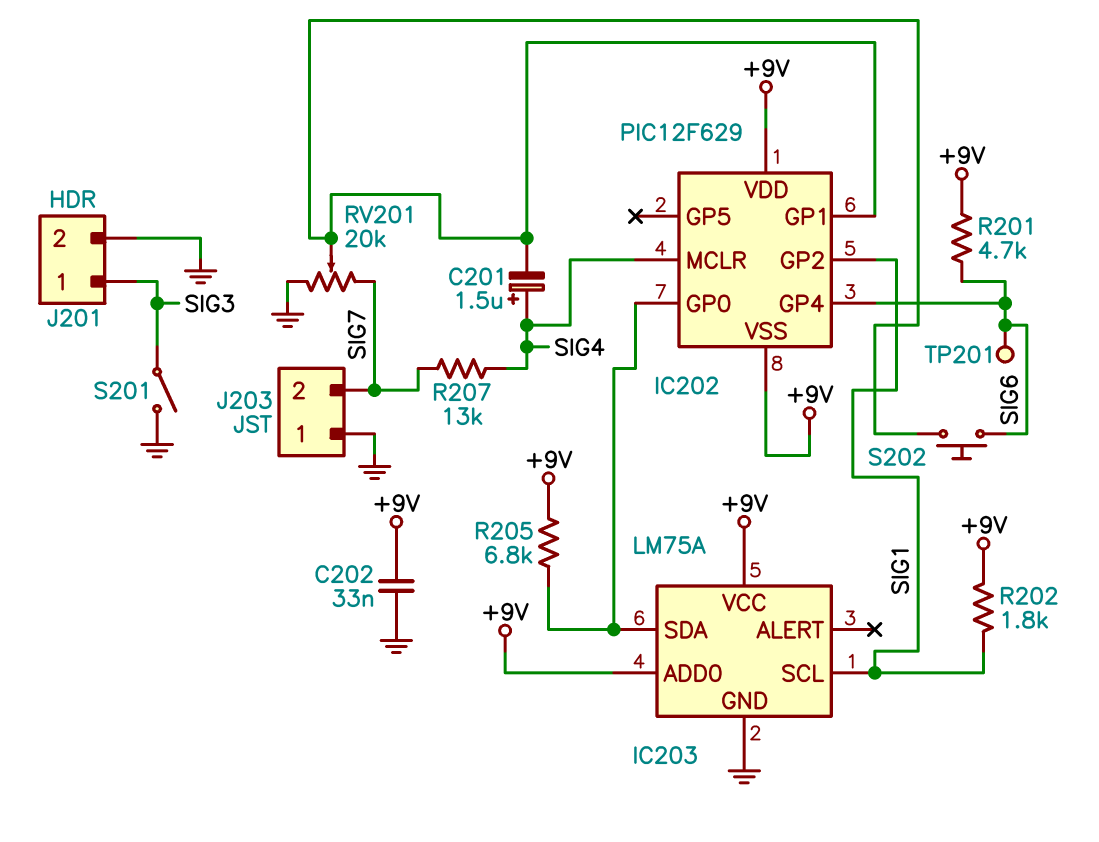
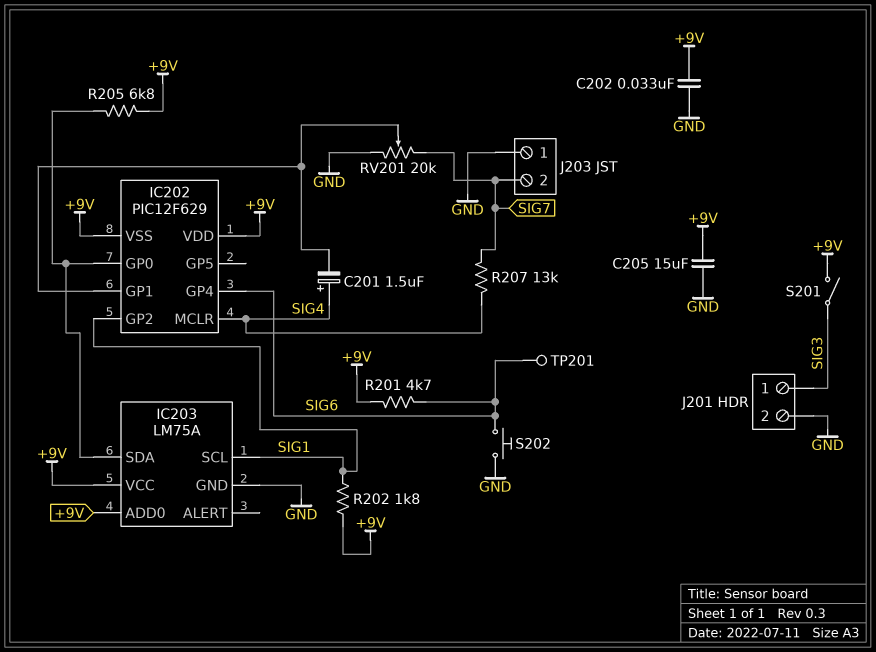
C205: none -> 15uF (+9V, GND)
S201: switch (GND, SIG3) -> switch (+9V, SIG3)
S202: button (IC202/GP1, SIG6) -> button (GND, SIG6)

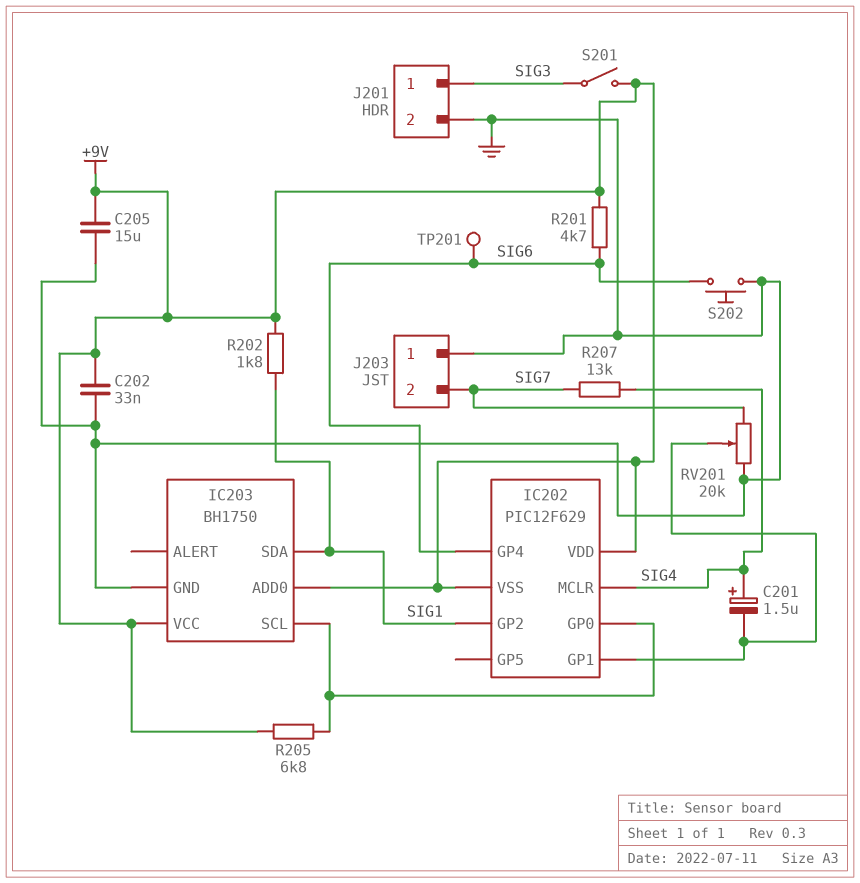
IC203: LM75A -> BH1750
IC203 pin SCL: SIG1 -> IC202/GP0
IC203 pin SDA: IC202/GP0 -> SIG1

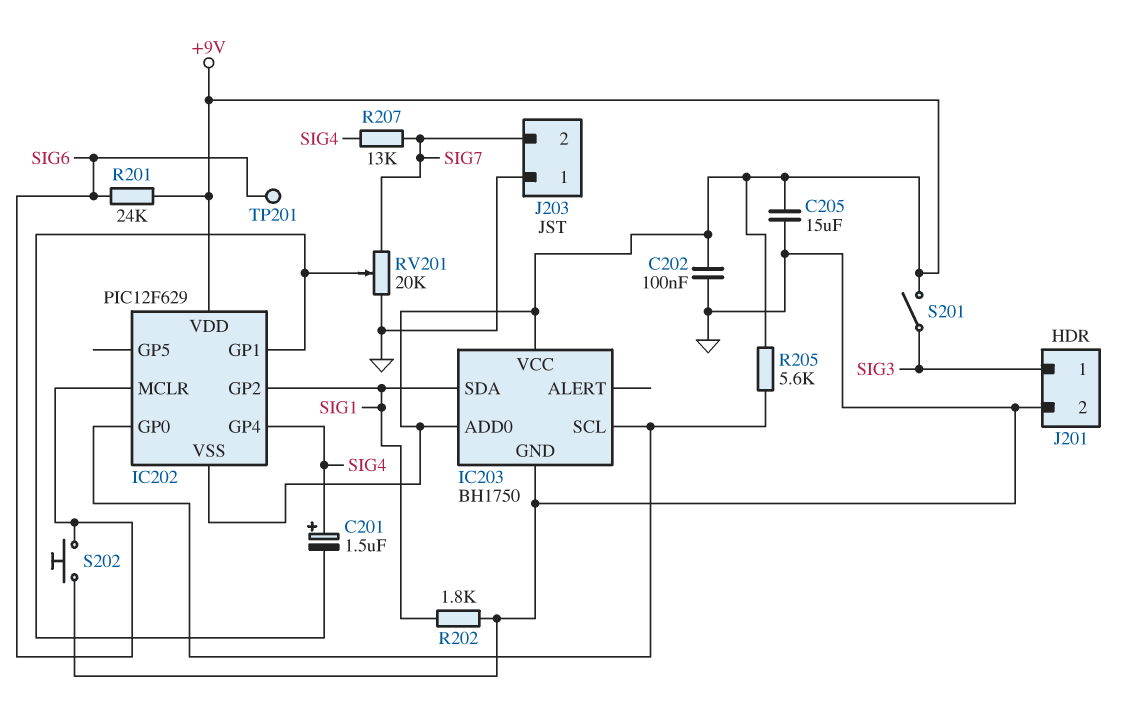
C202: 33nF (+9V, GND) -> 100nF (+9V, GND)
IC202 pin GP4: SIG6 -> SIG4
IC202 pin MCLR: SIG4 -> SIG6
R201: 4.7k (+9V, SIG6) -> 24k (+9V, SIG6)
R202: 1.8k (+9V, SIG1) -> 1.8k (GND, SIG1)
R205: 6.8k (+9V, IC202/GP0) -> 5.6k (+9V, IC202/GP0)

